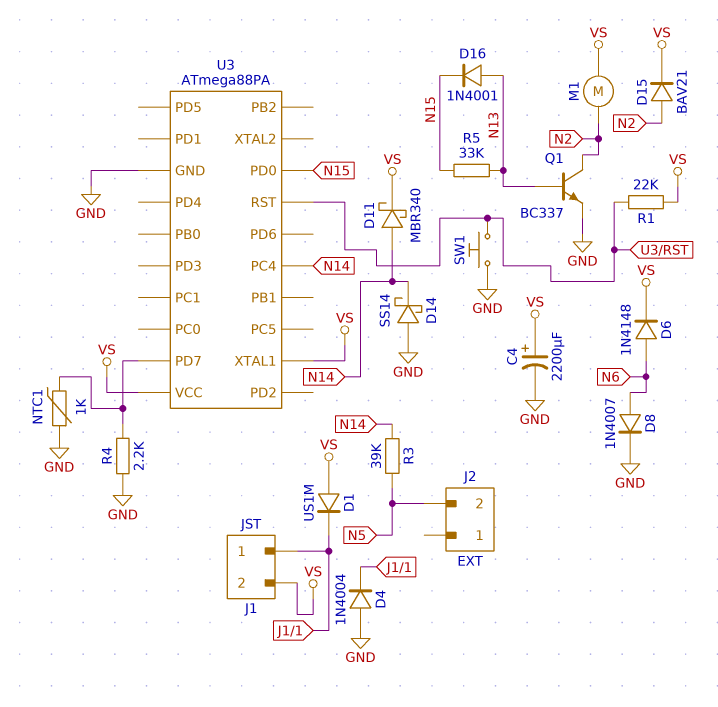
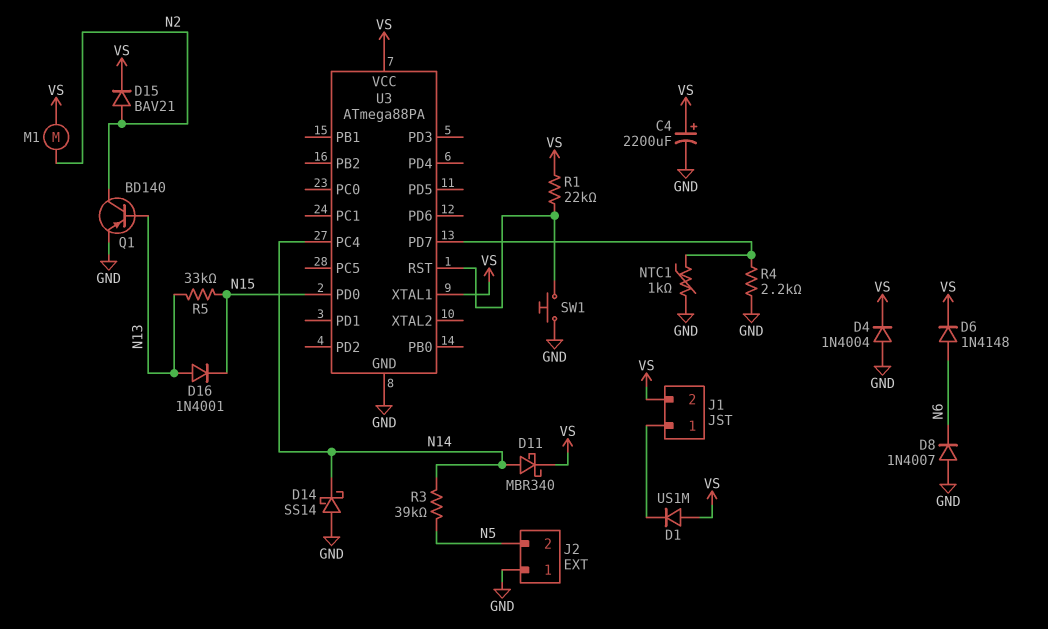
D4: diode 1N4004 (A GND, K J1/1) -> diode 1N4004 (A GND, K VS)
D8: diode 1N4007 (A N6, K GND) -> diode 1N4007 (A GND, K N6)
J2 pin 1: none -> GND
Q1: NPN BC337 (B N13, C N2, E GND) -> PNP BD140 (B N13, C N2, E GND)

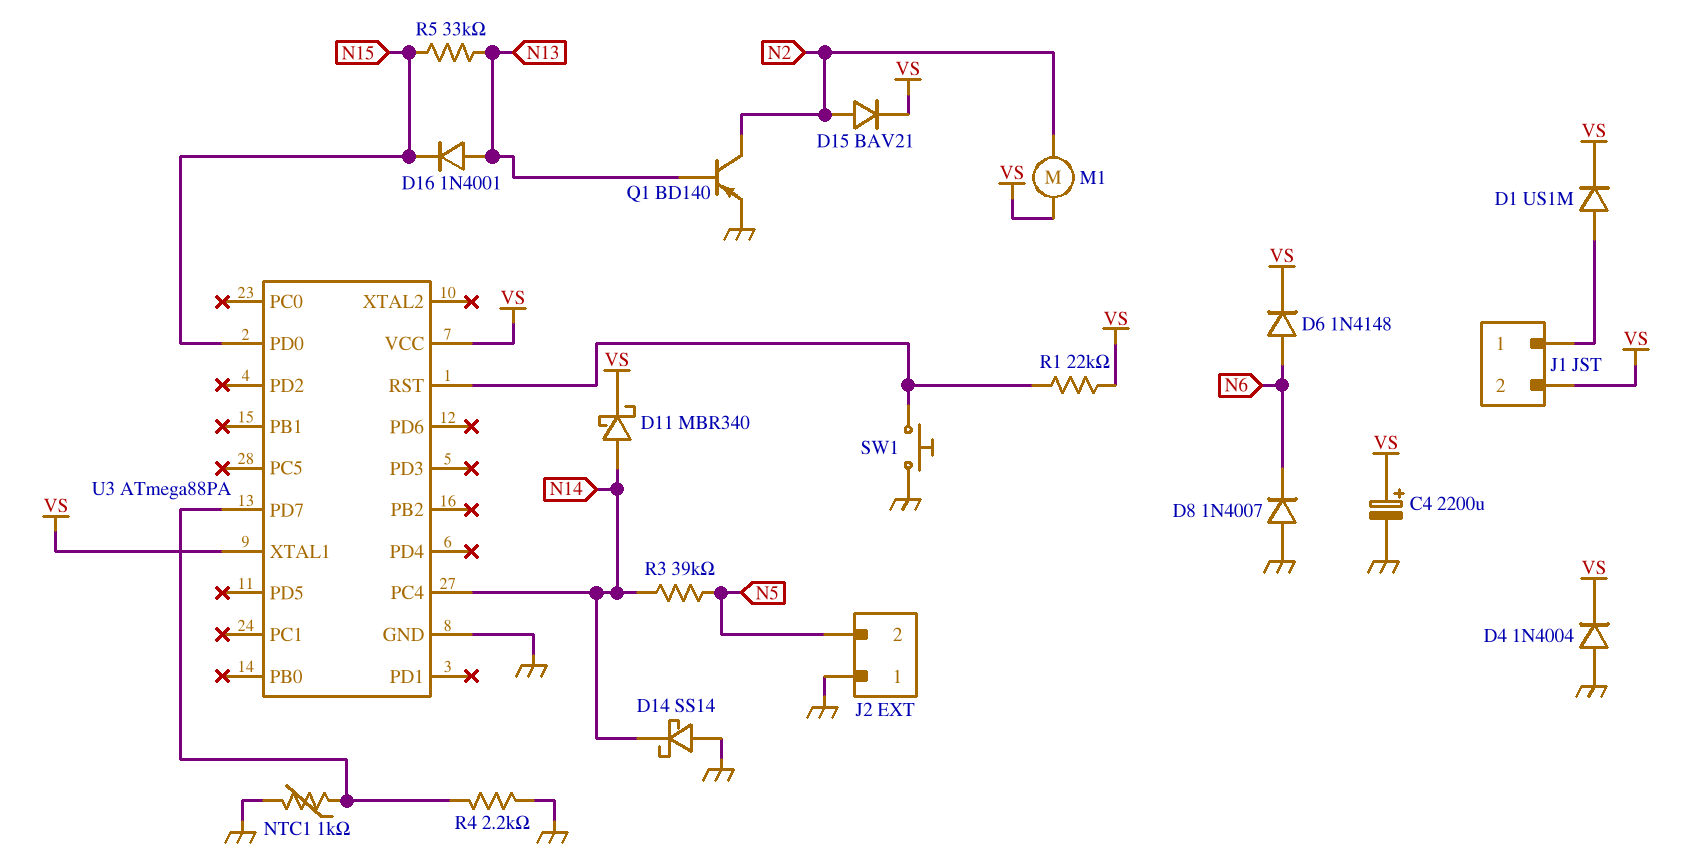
D1: diode US1M (A VS, K J1/1) -> diode US1M (A J1/1, K VS)

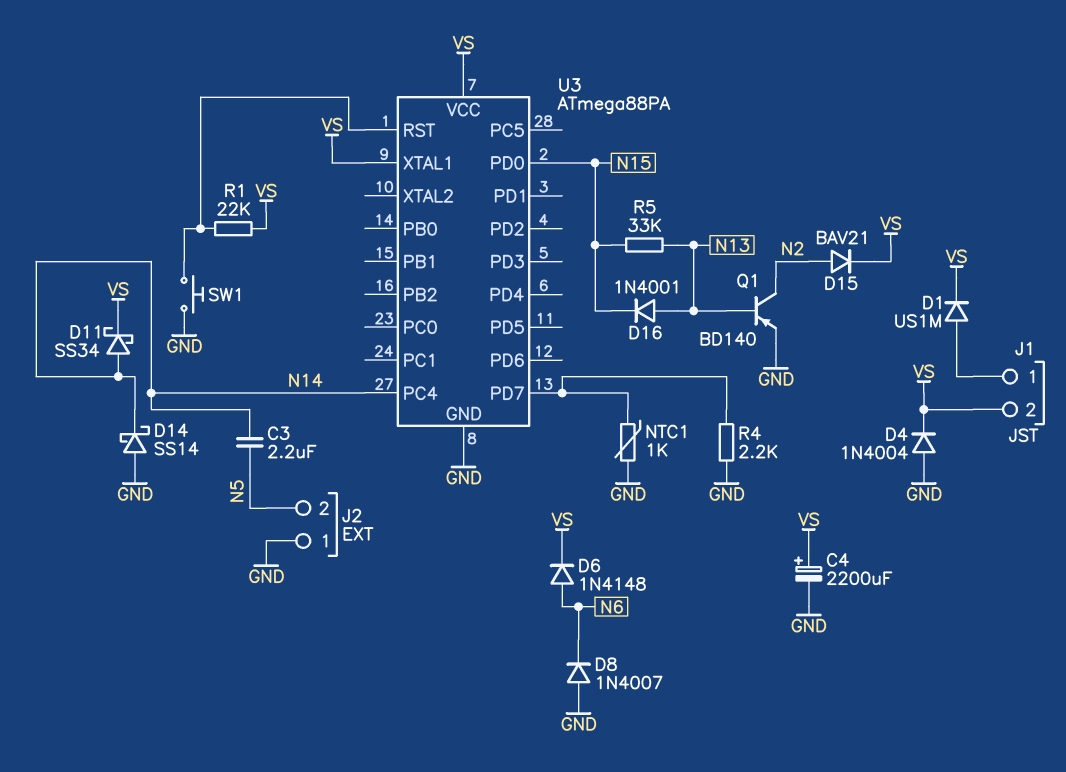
C3: none -> 2.2uF (N5, N14)
D11: schottky MBR340 (A N14, K VS) -> schottky SS34 (A N14, K VS)
M1: motor (N2, VS) -> none
R3: 39k (N5, N14) -> none

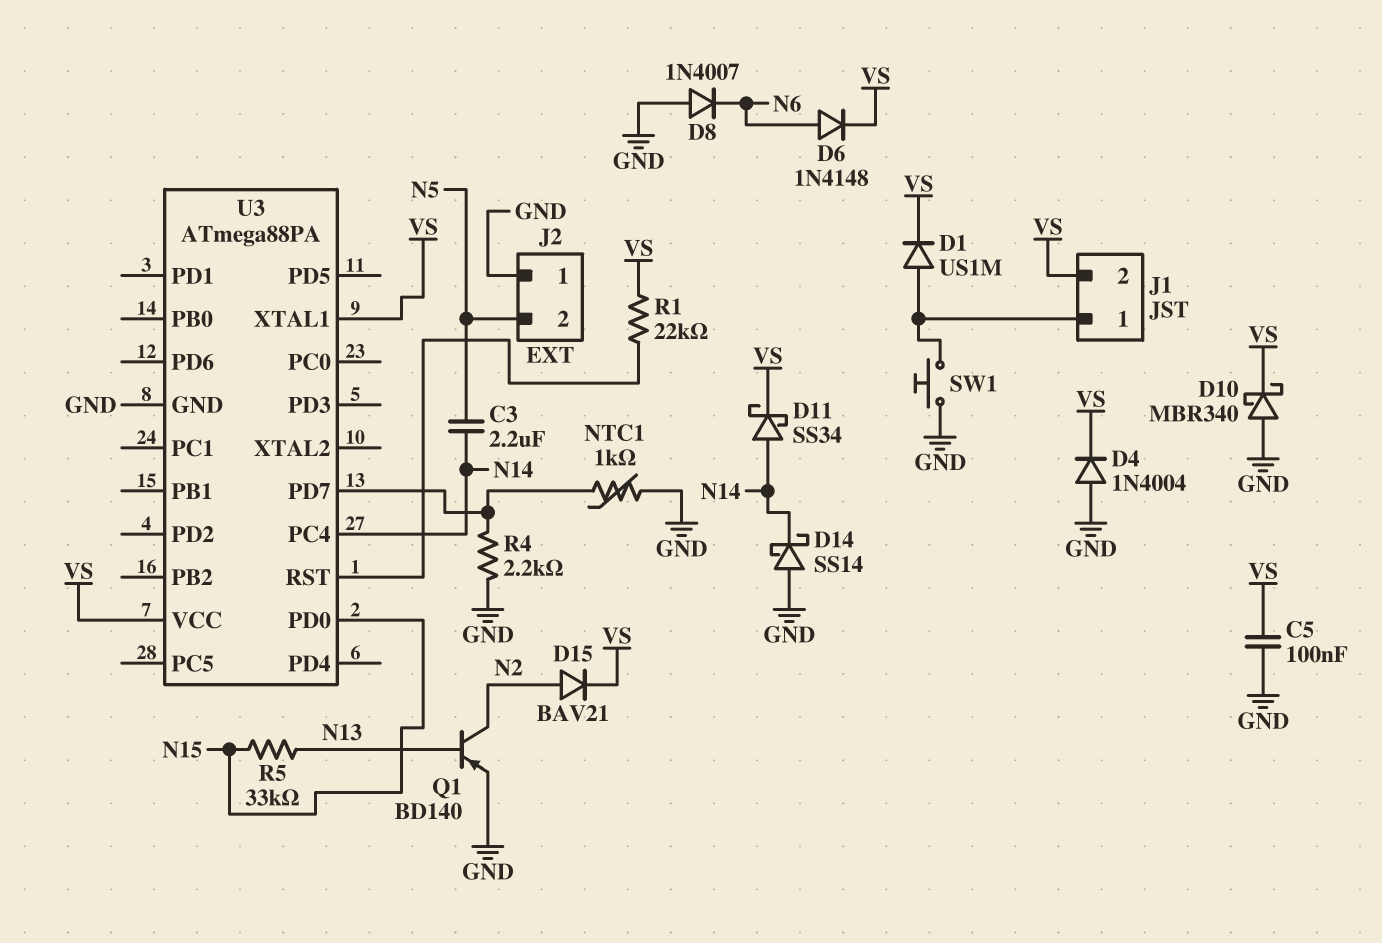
C4: 2200uF (plus VS, minus GND) -> none
C5: none -> 100nF (GND, VS)
D10: none -> schottky MBR340 (A GND, K VS)
D16: diode 1N4001 (A N13, K N15) -> none
SW1: button (GND, U3/RST) -> button (GND, J1/1)

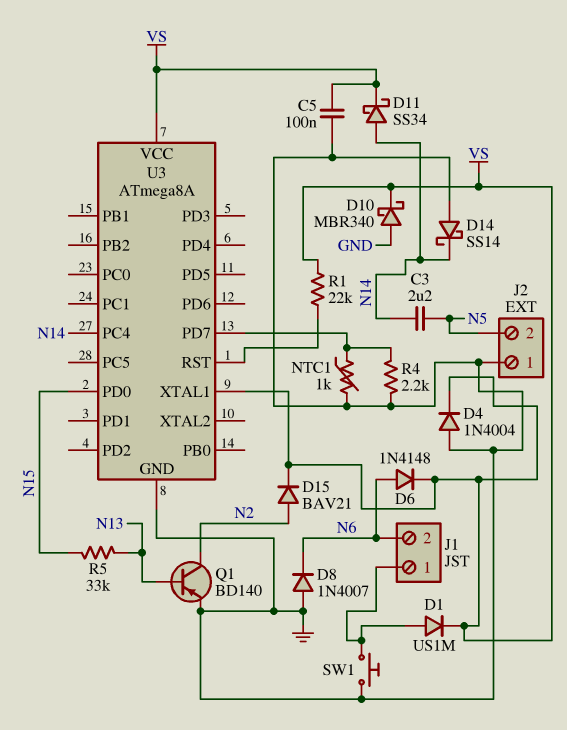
J1 pin 2: VS -> N6
U3: ATmega88PA -> ATmega8A

